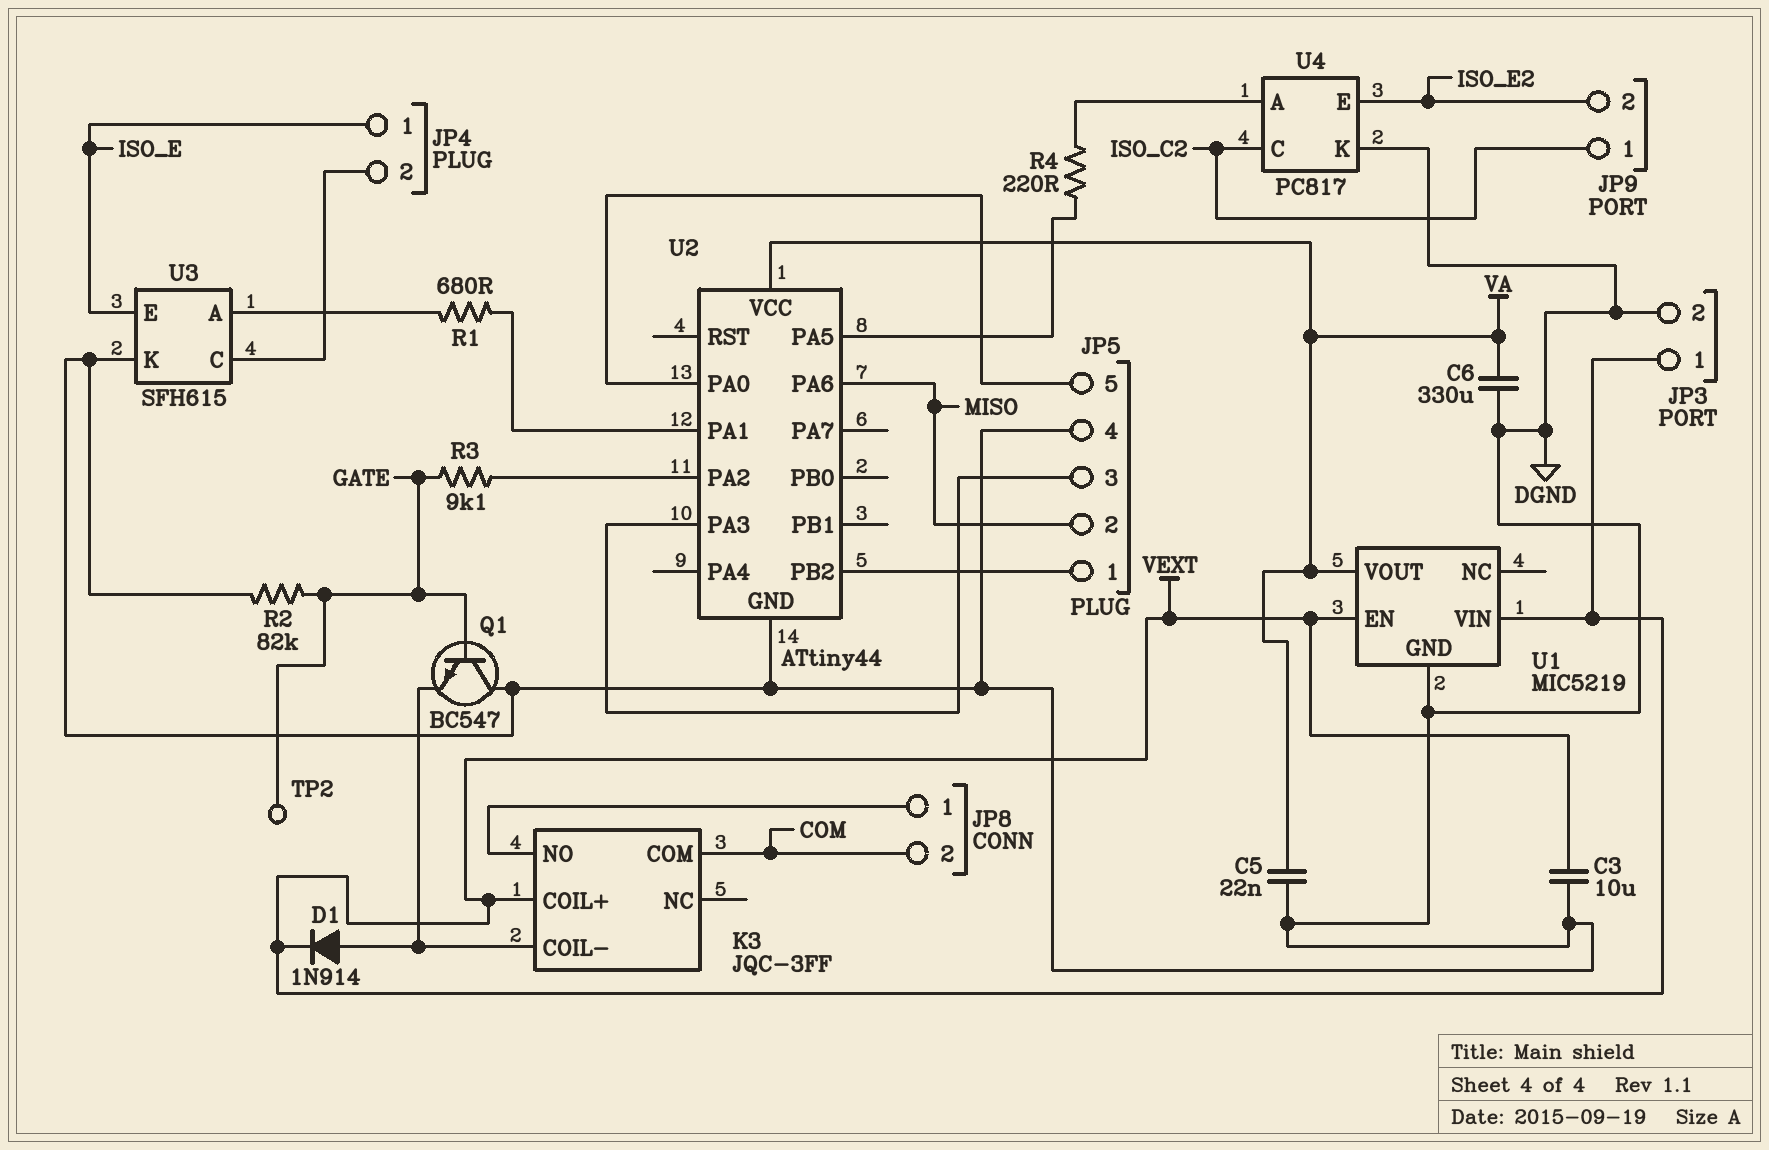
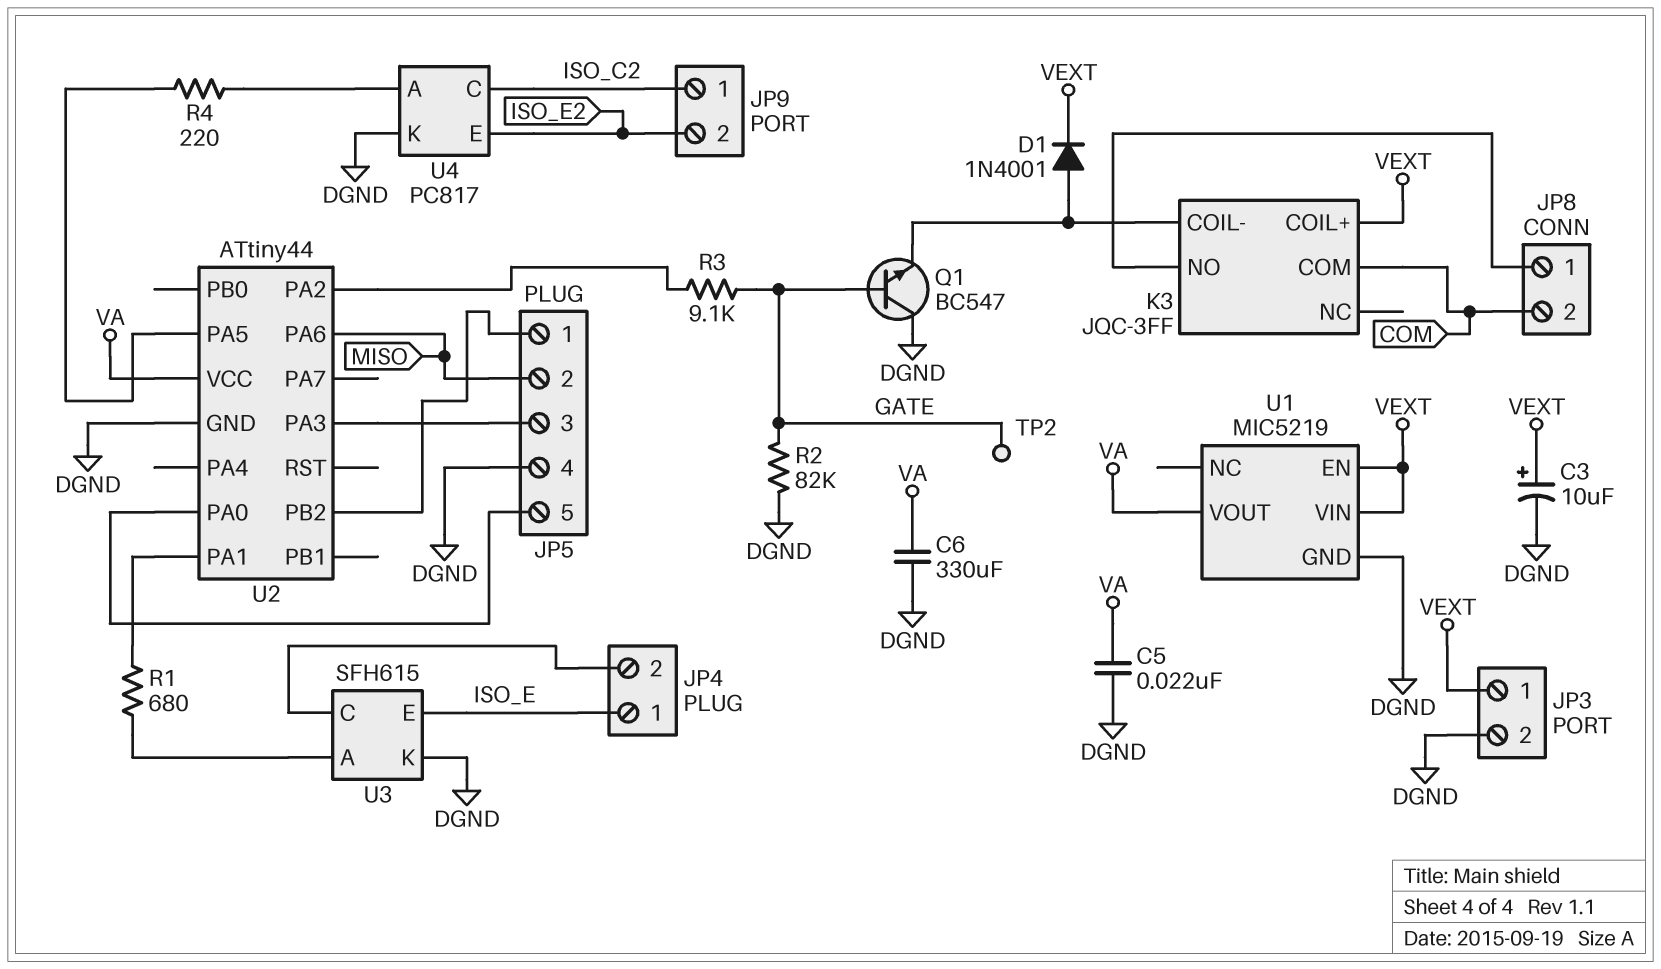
C3: 10uF (DGND, VEXT) -> 10uF (plus VEXT, minus DGND)
D1: diode 1N914 (A K3/COIL-, K VEXT) -> diode 1N4001 (A K3/COIL-, K VEXT)

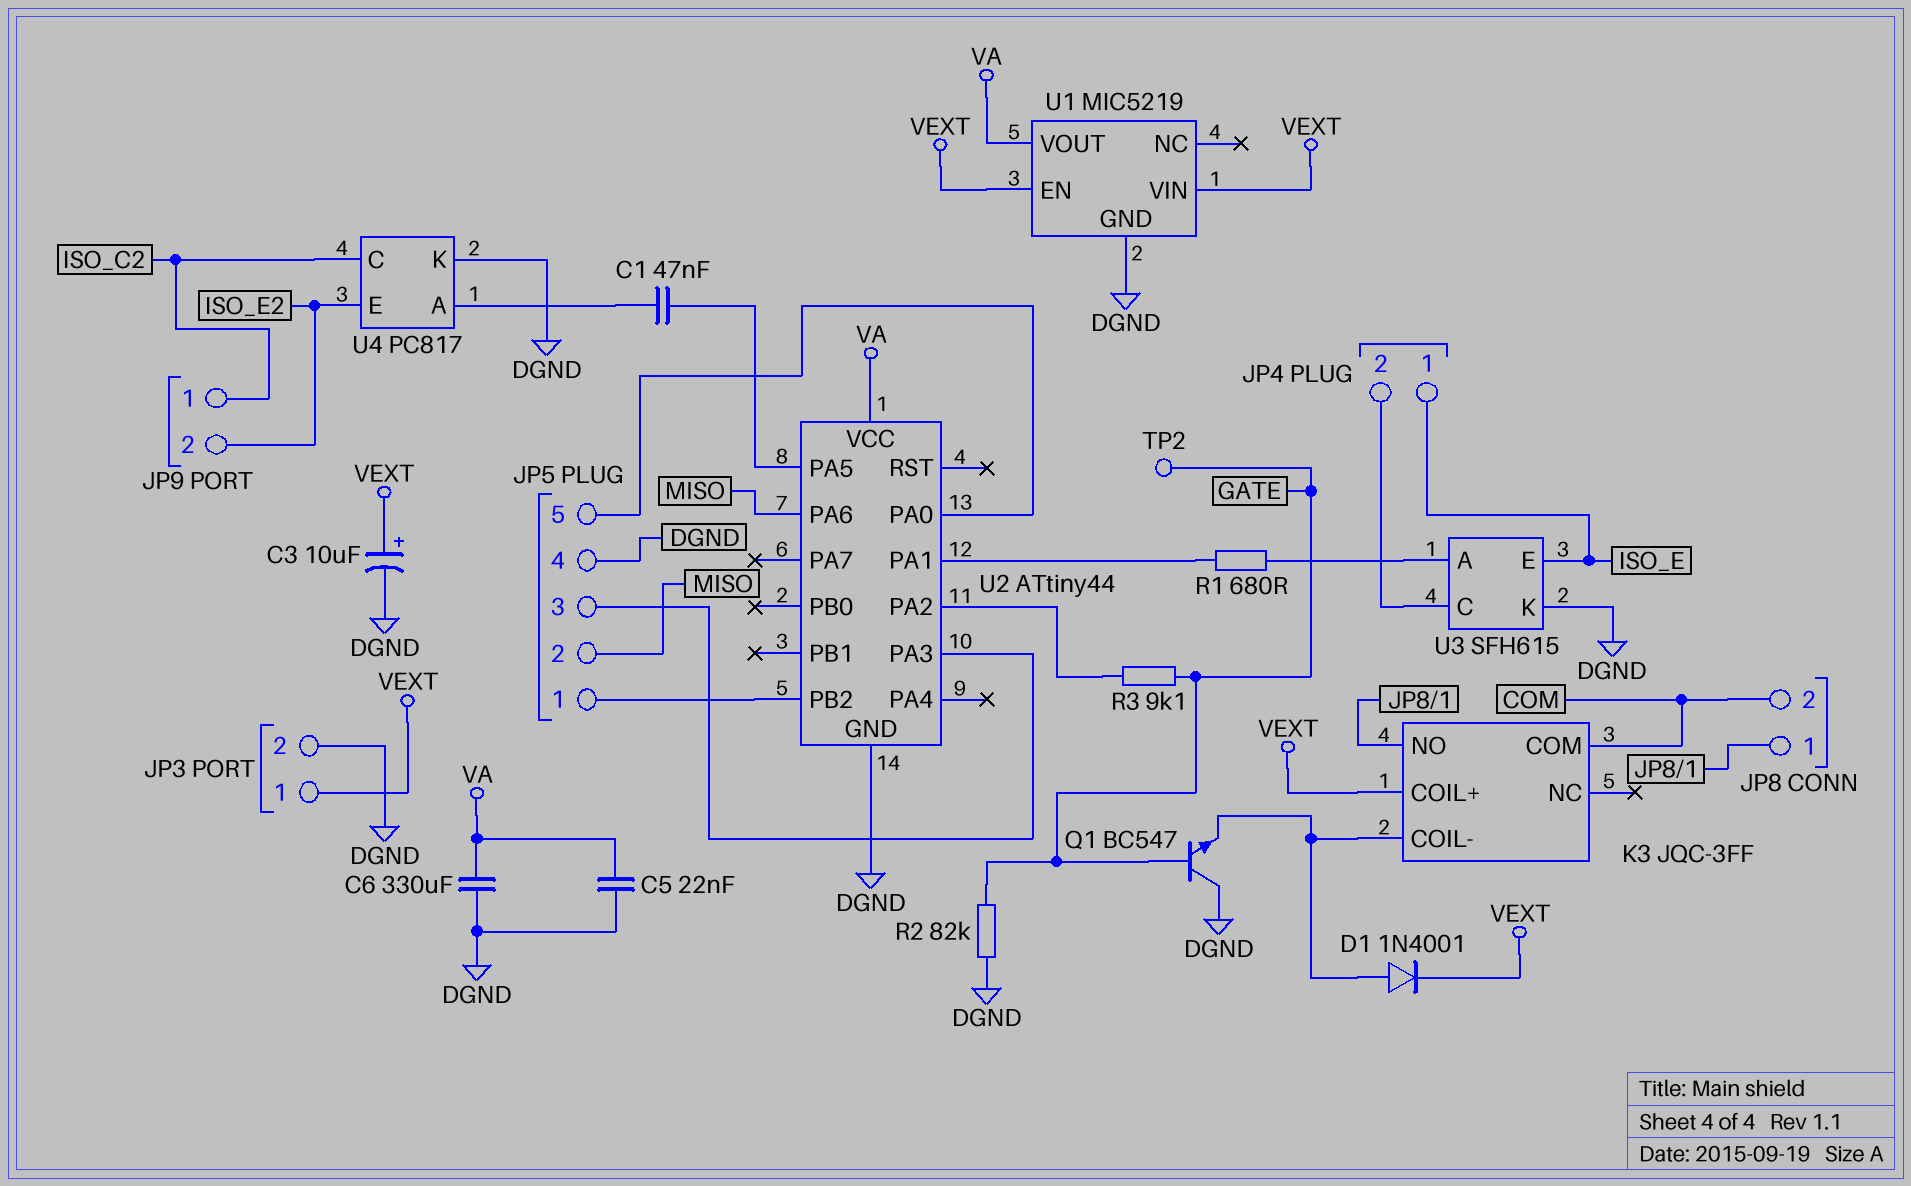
C1: none -> 47nF (U2/PA5, U4/A)
R4: 220 (U2/PA5, U4/A) -> none

